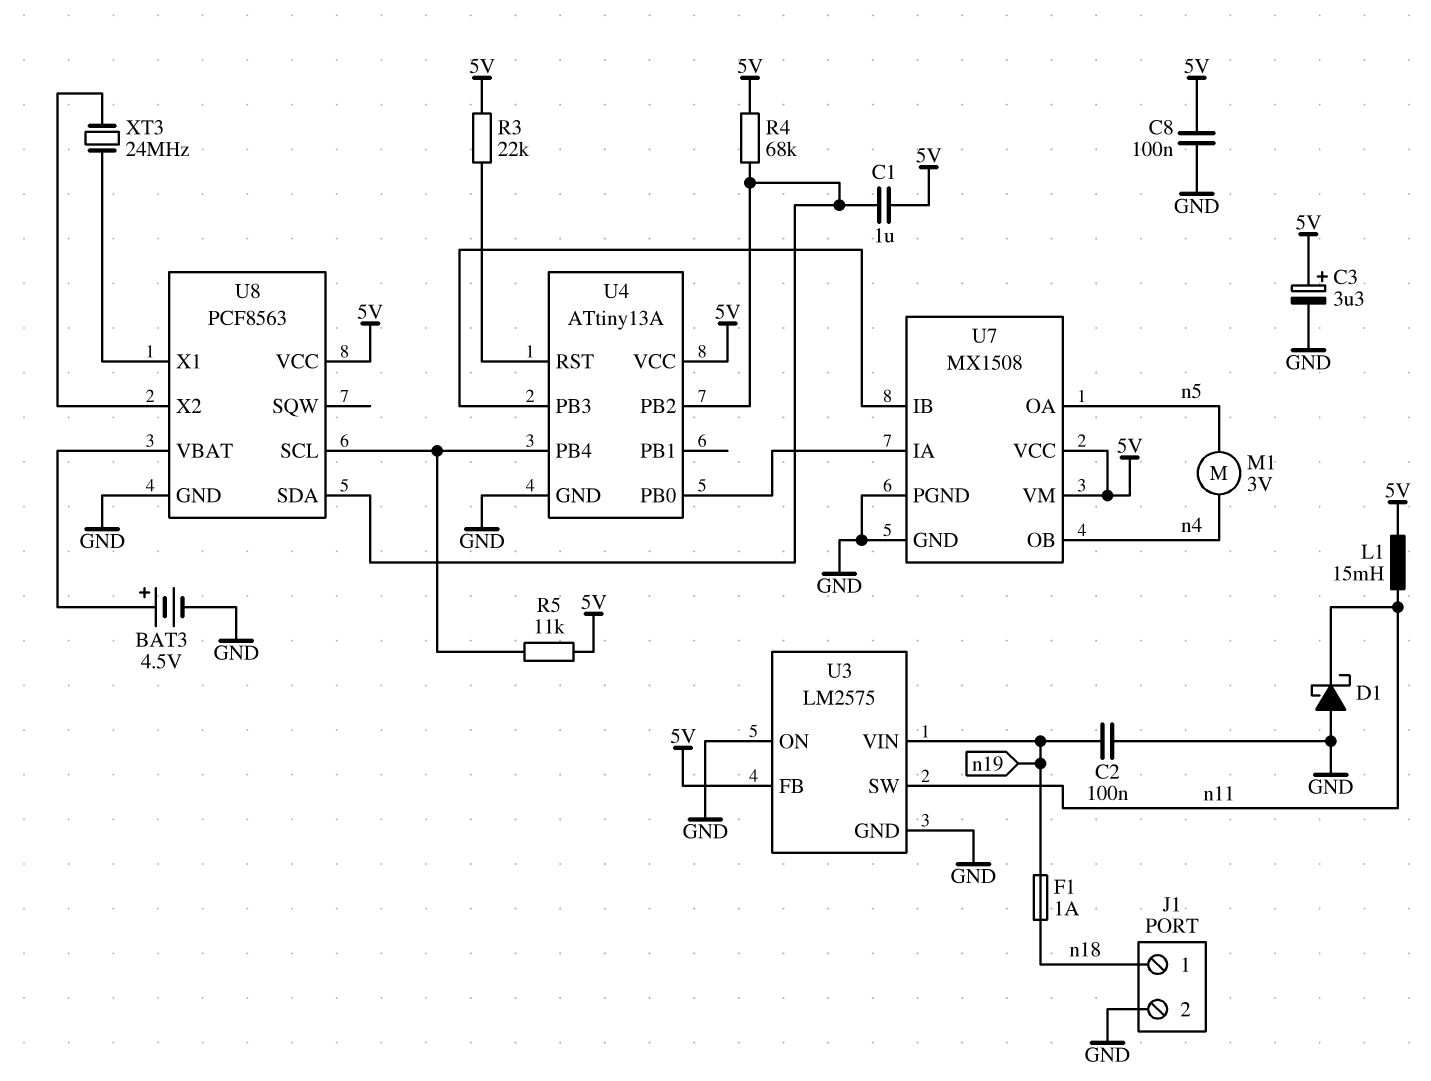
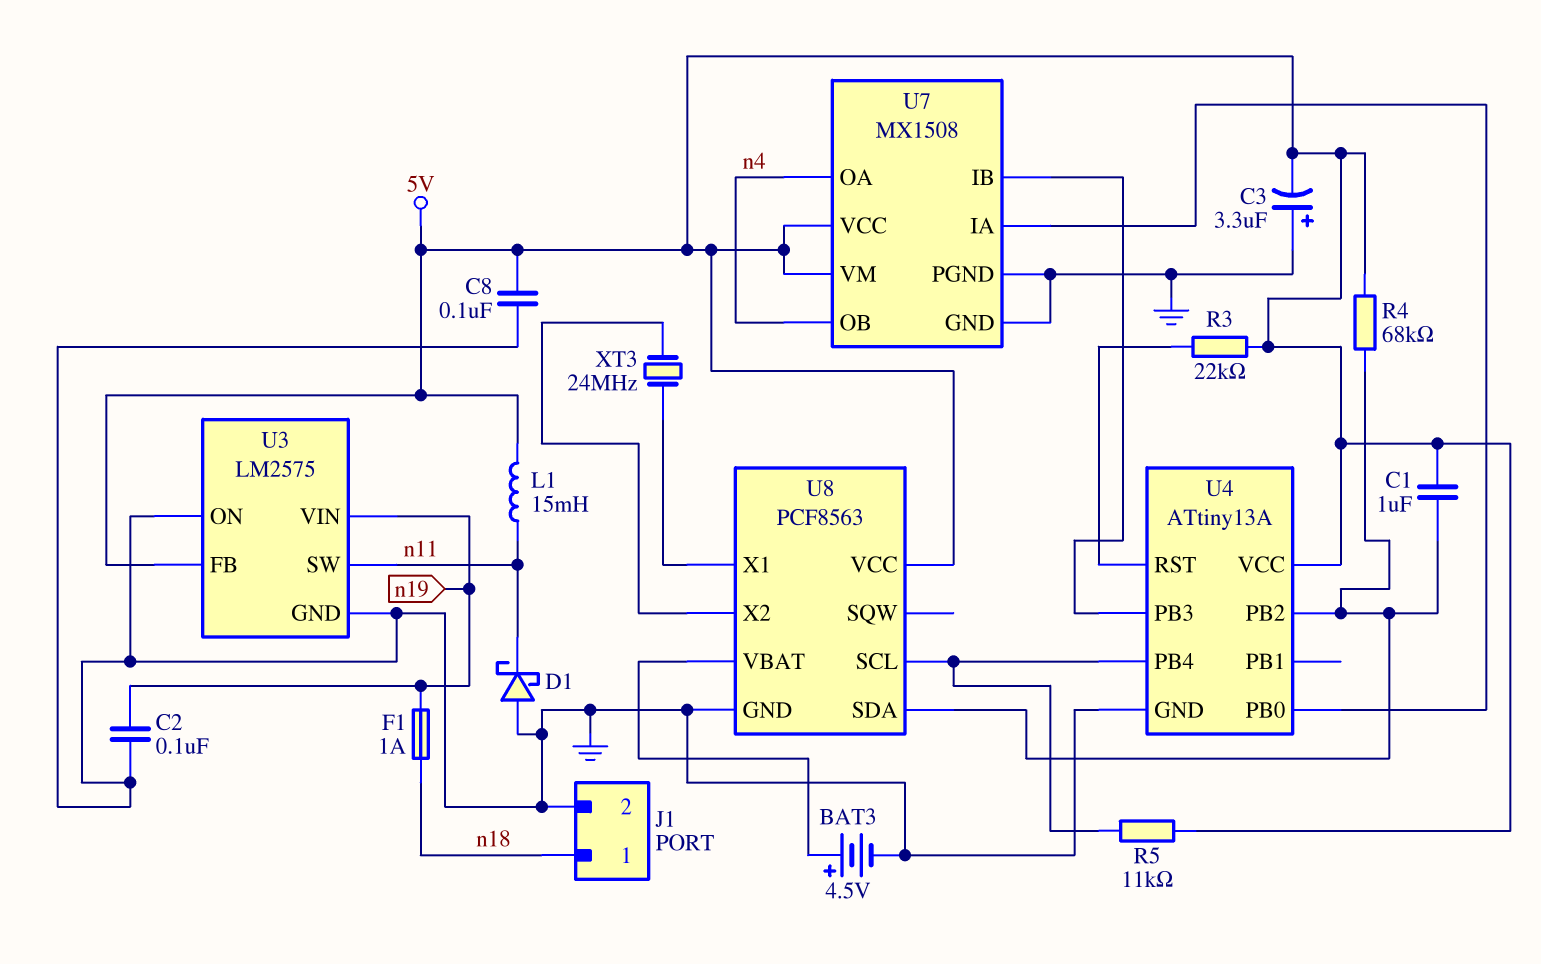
C3: 3.3uF (plus 5V, minus GND) -> 3.3uF (plus GND, minus 5V)
M1: motor 3V (n4, n5) -> none
U7 pin OA: n5 -> n4

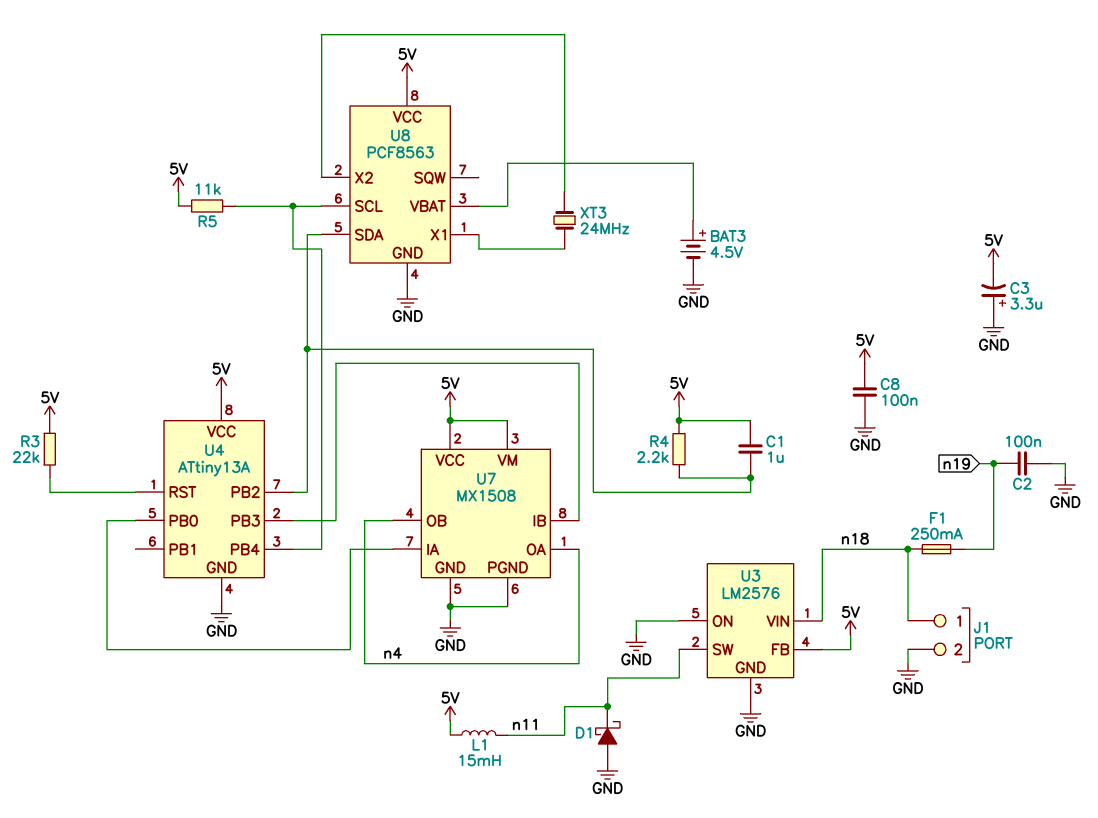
F1: 1A (n18, n19) -> 250mA (n18, n19)
R4: 68k (5V, U4/PB2) -> 2.2k (5V, U4/PB2)
U3: LM2575 -> LM2576
U3 pin VIN: n19 -> n18

